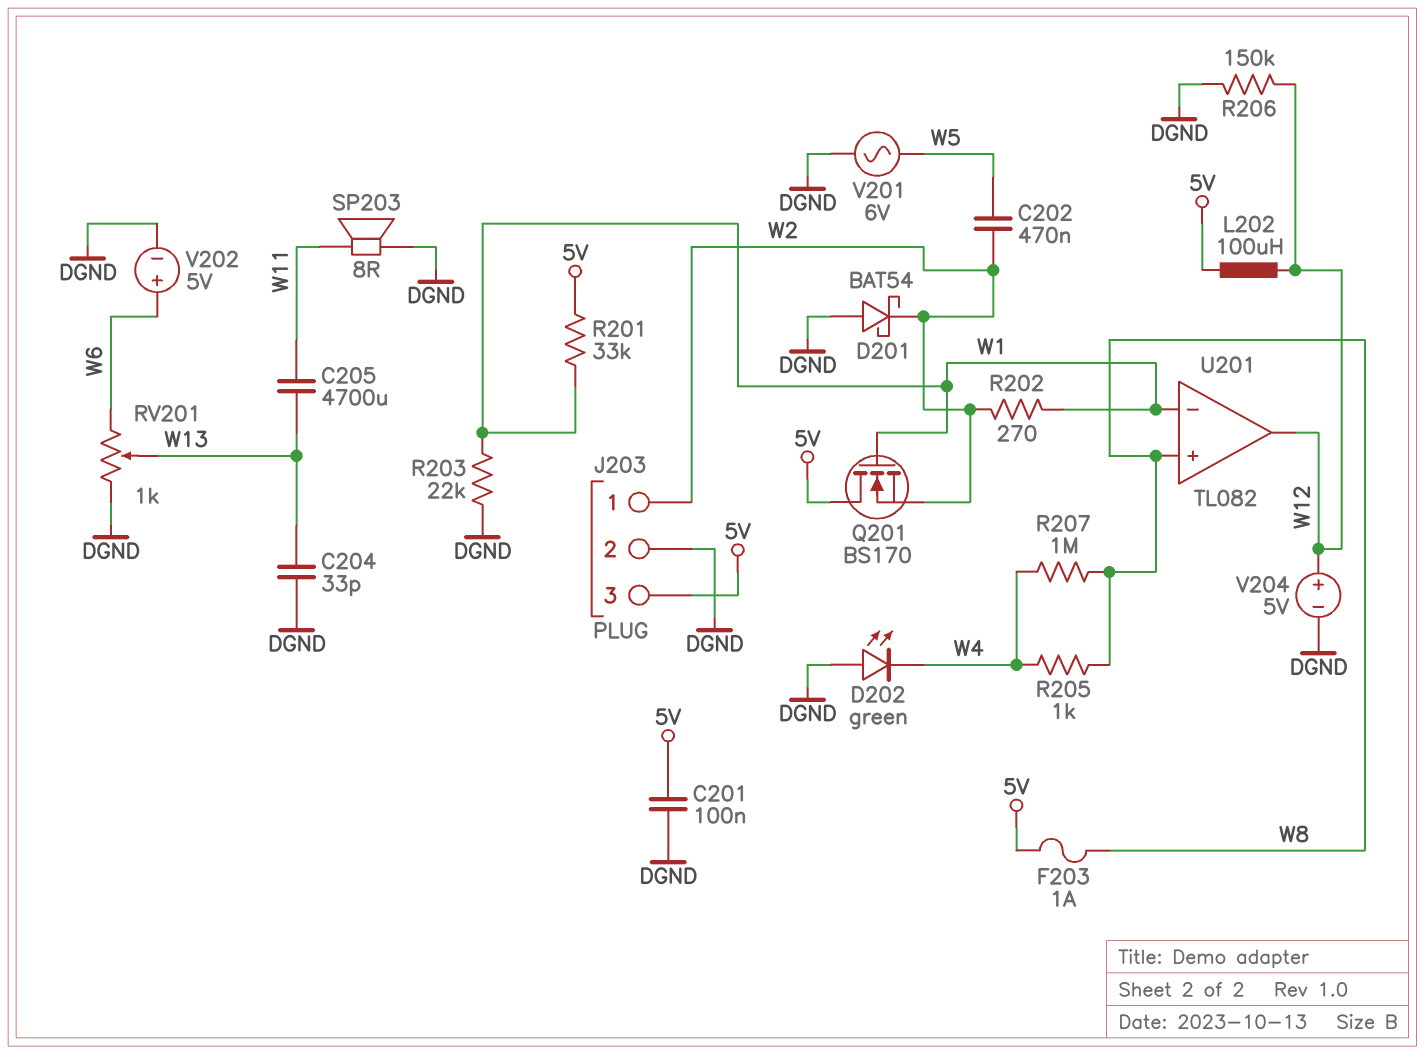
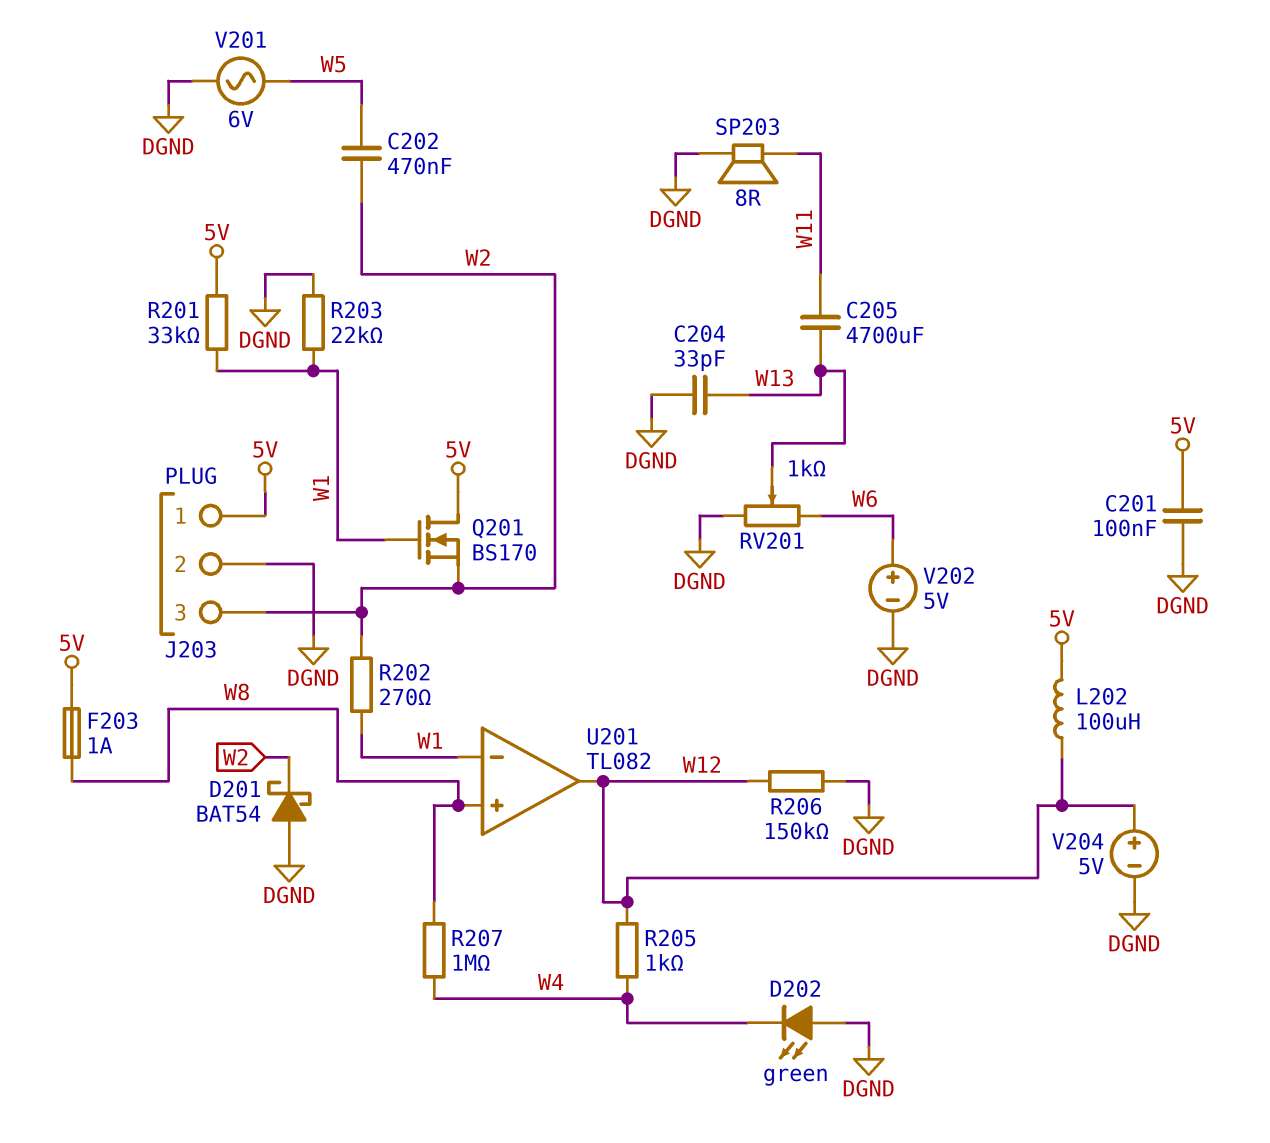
J203 pin 1: W2 -> 5V
J203 pin 3: 5V -> W2
R205: 1k (W4, W8) -> 1k (W4, W12)

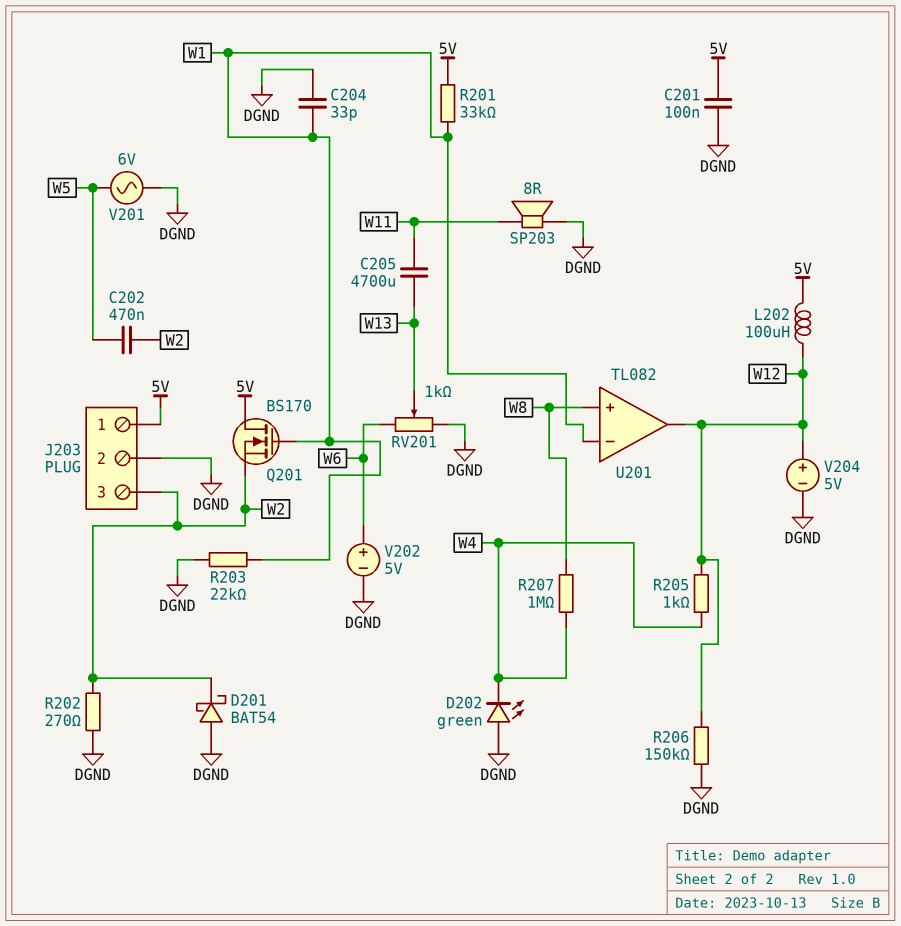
C204: 33pF (DGND, W13) -> 33pF (DGND, W1)
F203: 1A (5V, W8) -> none
R202: 270 (W1, W2) -> 270 (DGND, W2)

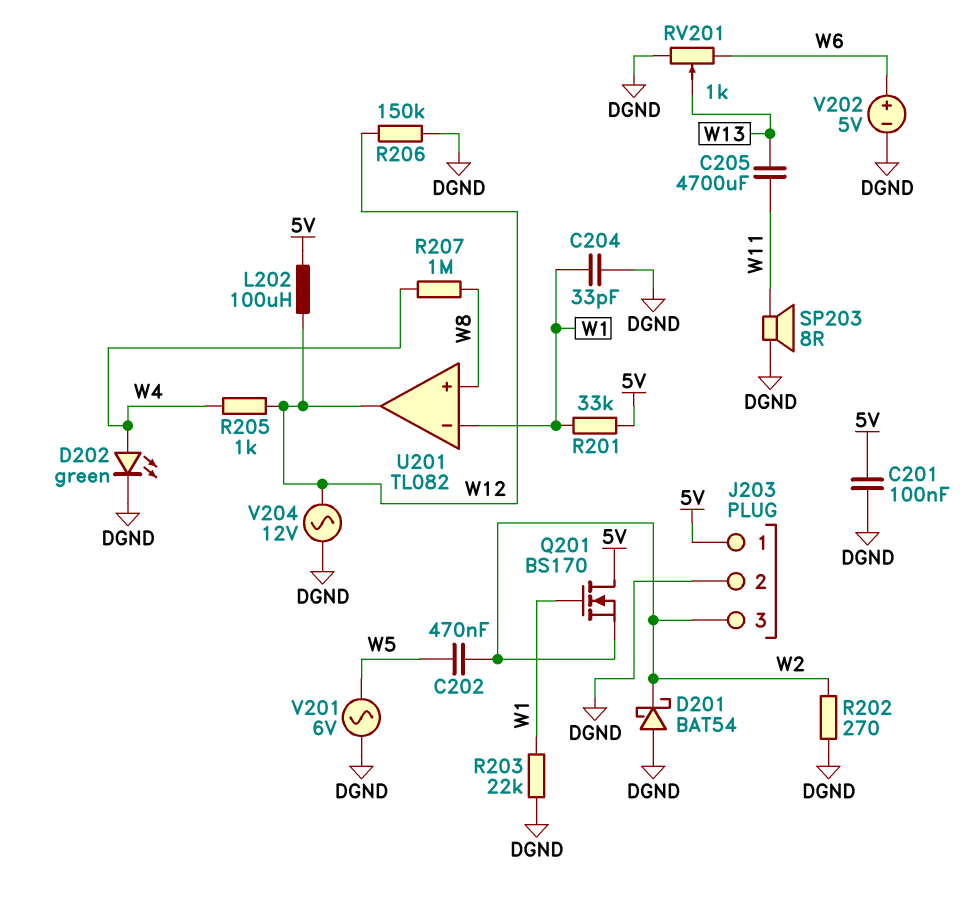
D202: LED green (A DGND, K W4) -> LED green (A W4, K DGND)
V204: 5V (plus W12, minus DGND) -> AC 12V (DGND, W12)

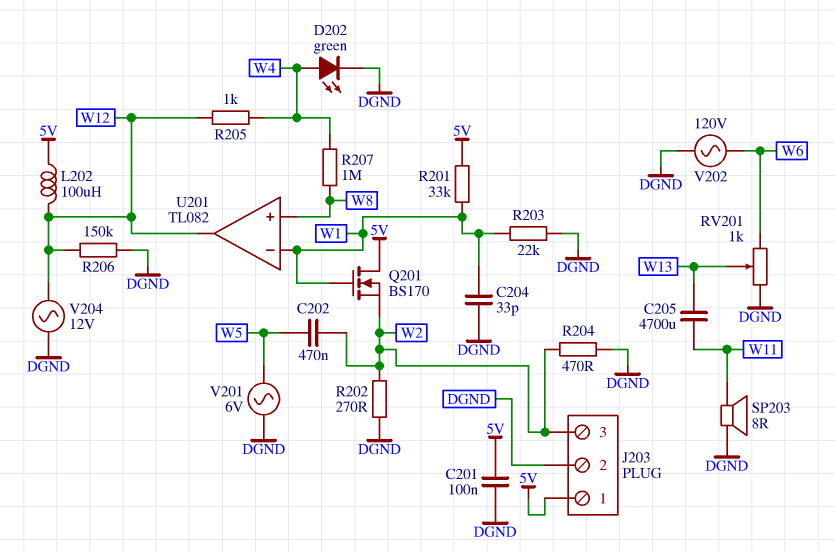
D201: schottky BAT54 (A DGND, K W2) -> none
R204: none -> 470 (DGND, W2)
V202: 5V (plus W6, minus DGND) -> AC 120V (DGND, W6)

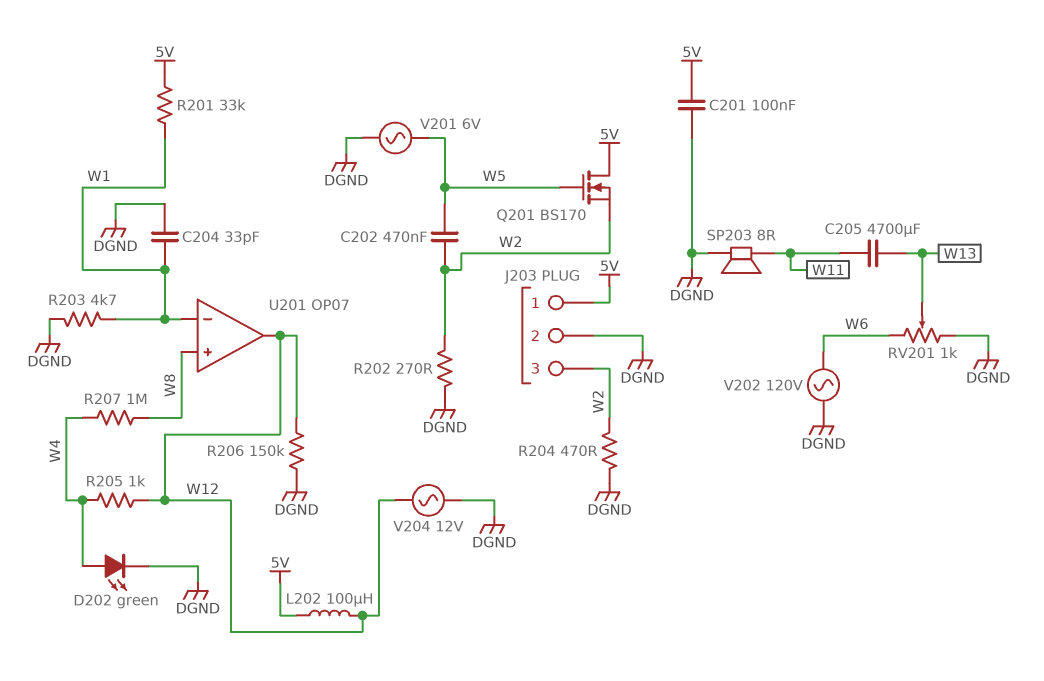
Q201: NMOS BS170 (G W1, D 5V, S W2) -> NMOS BS170 (G W5, D 5V, S W2)
R203: 22k (DGND, W1) -> 4.7k (DGND, W1)
U201: TL082 -> OP07

